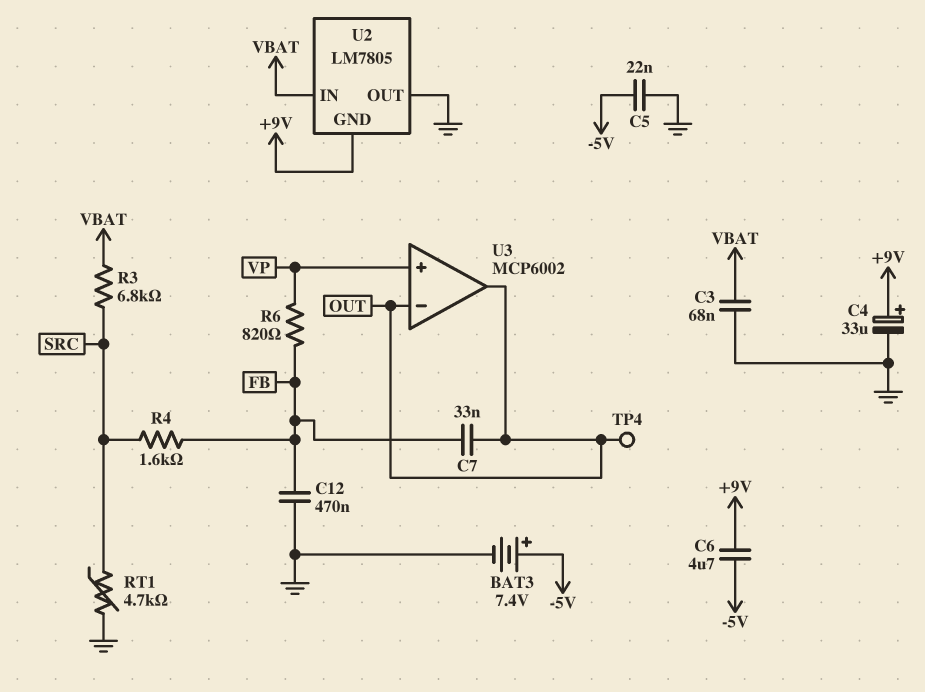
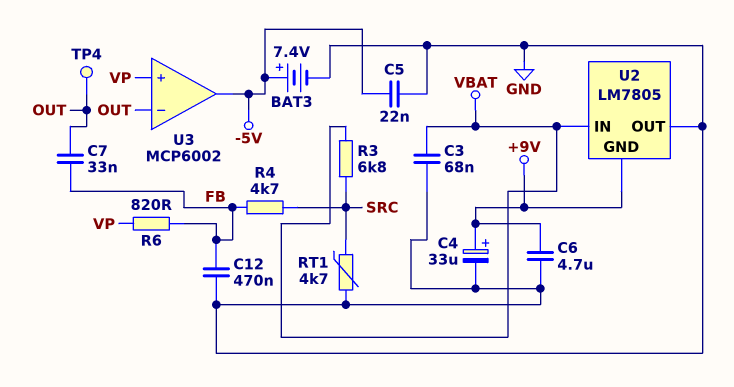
C6: 4.7uF (+9V, -5V) -> 4.7uF (+9V, GND)
R4: 1.6k (FB, SRC) -> 4.7k (FB, SRC)
U3 pin out: OUT -> -5V

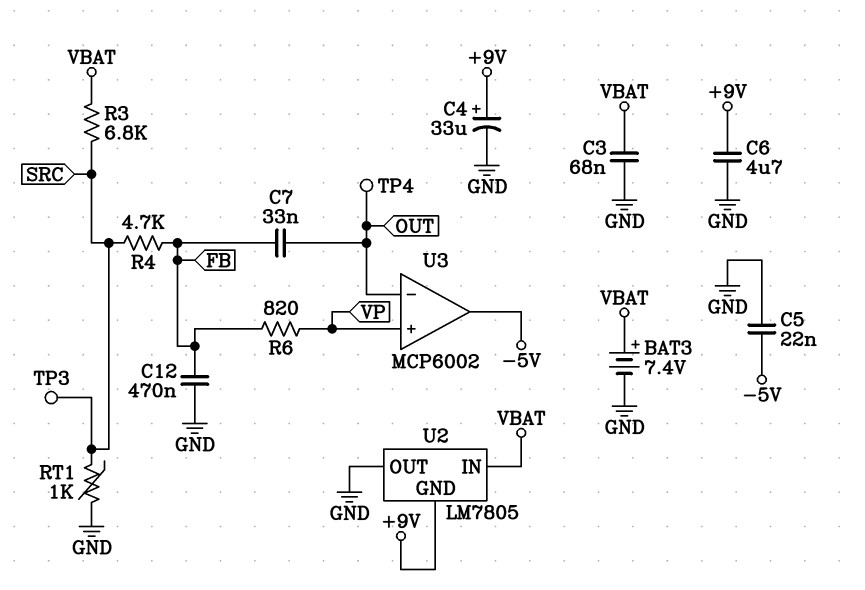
BAT3: 7.4V (plus -5V, minus GND) -> 7.4V (plus VBAT, minus GND)
RT1: 4.7k (GND, SRC) -> 1k (GND, SRC)
TP3: none -> test point (SRC)

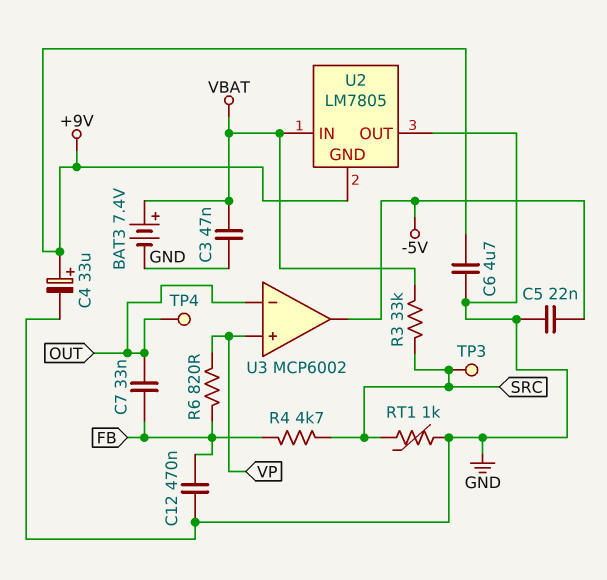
C3: 68nF (GND, VBAT) -> 47nF (GND, VBAT)
R3: 6.8k (SRC, VBAT) -> 33k (SRC, VBAT)

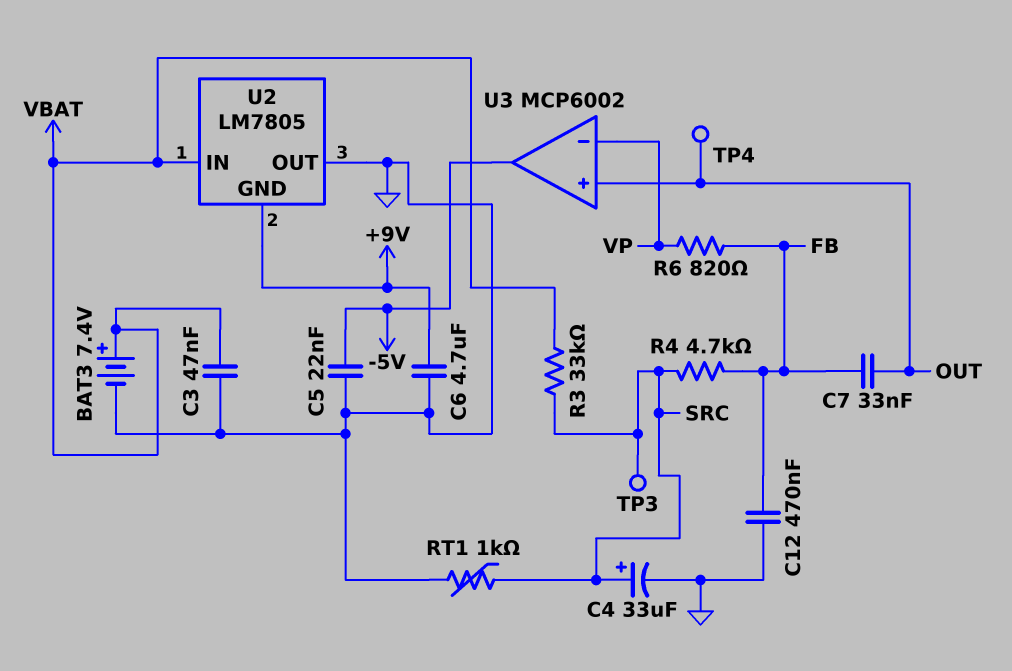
C4: 33uF (plus +9V, minus GND) -> 33uF (plus SRC, minus GND)
U3 pin in+: VP -> OUT
U3 pin in-: OUT -> VP

